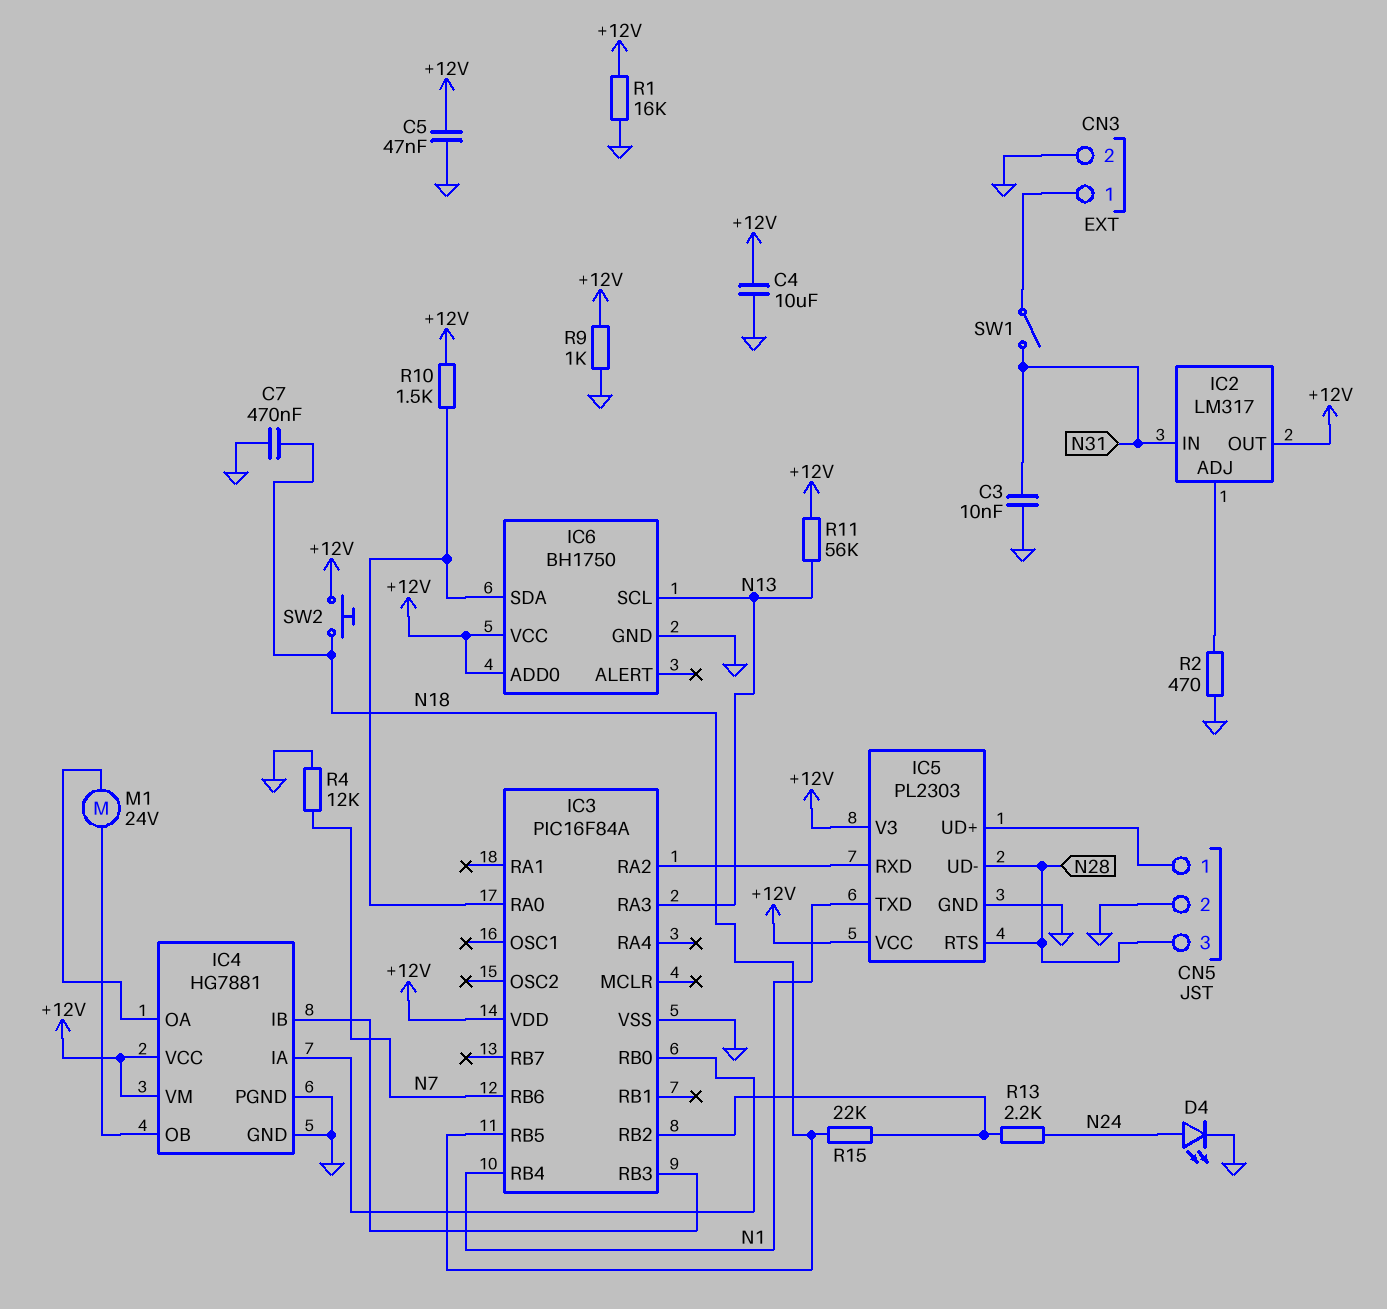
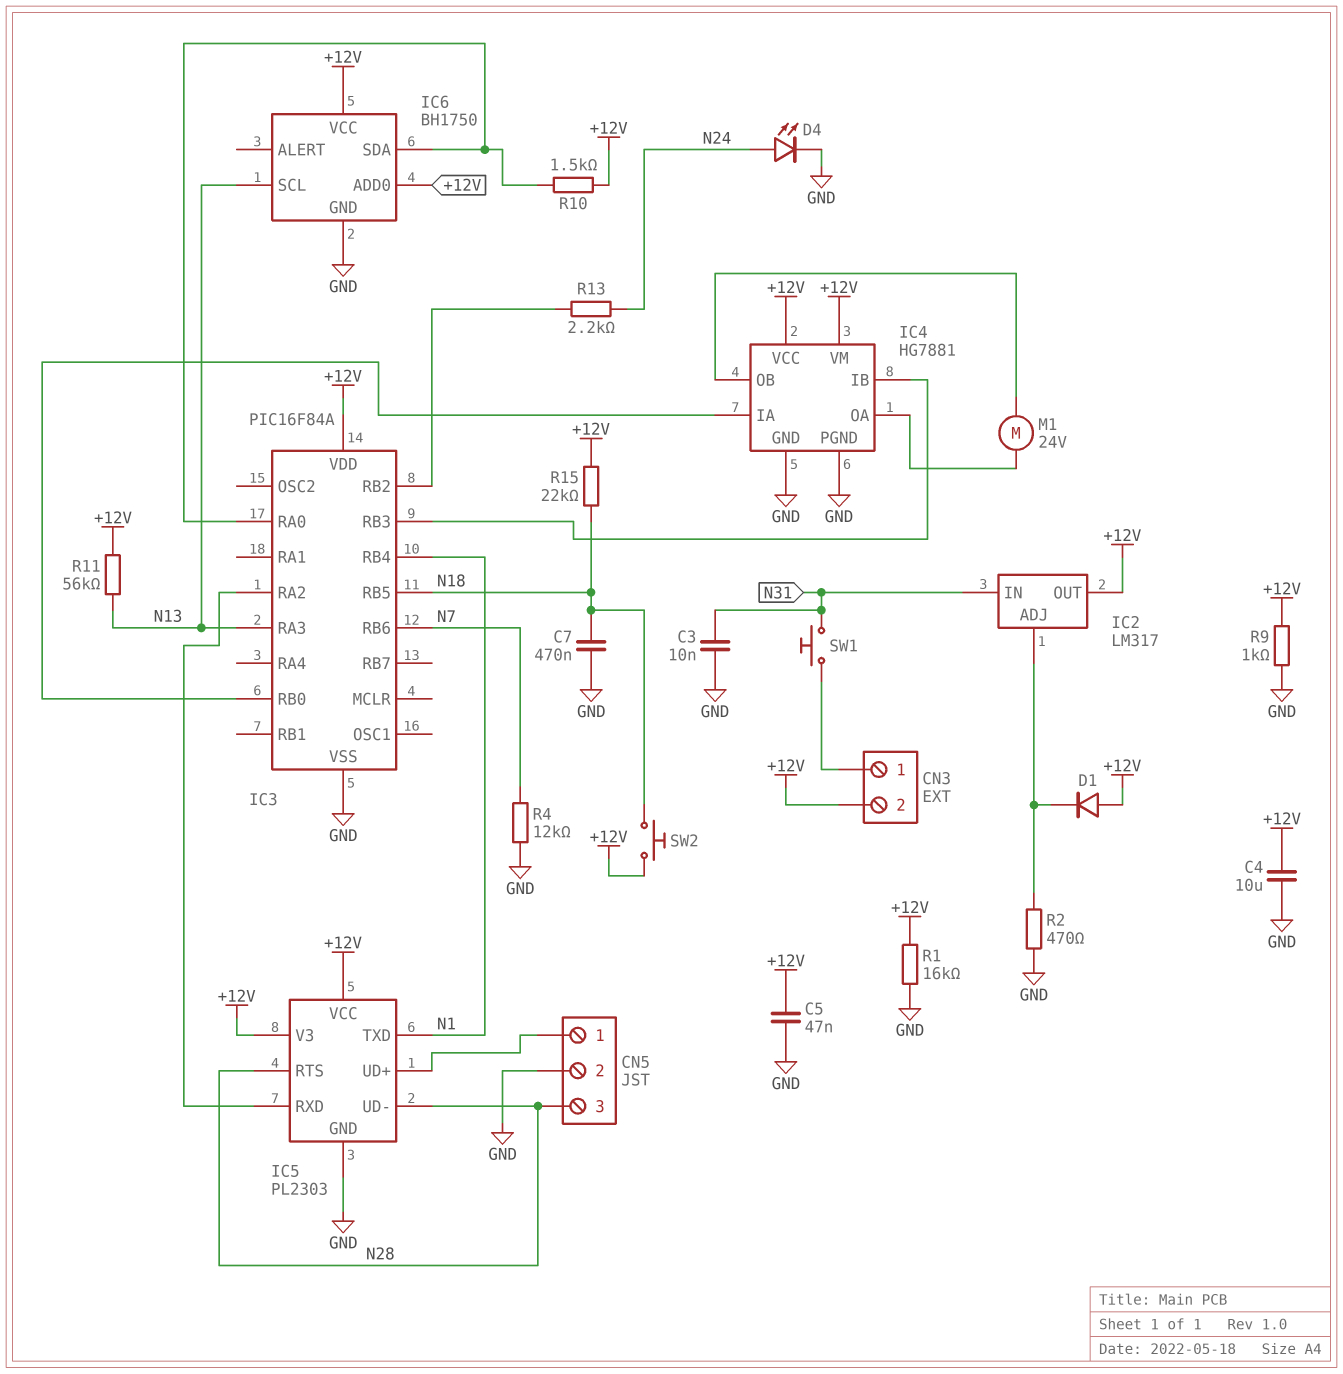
CN3 pin 2: GND -> +12V
D1: none -> diode (A +12V, K IC2/ADJ)
R15: 22k (IC3/RB2, N18) -> 22k (+12V, N18)
SW1: switch (CN3/1, N31) -> button (CN3/1, N31)

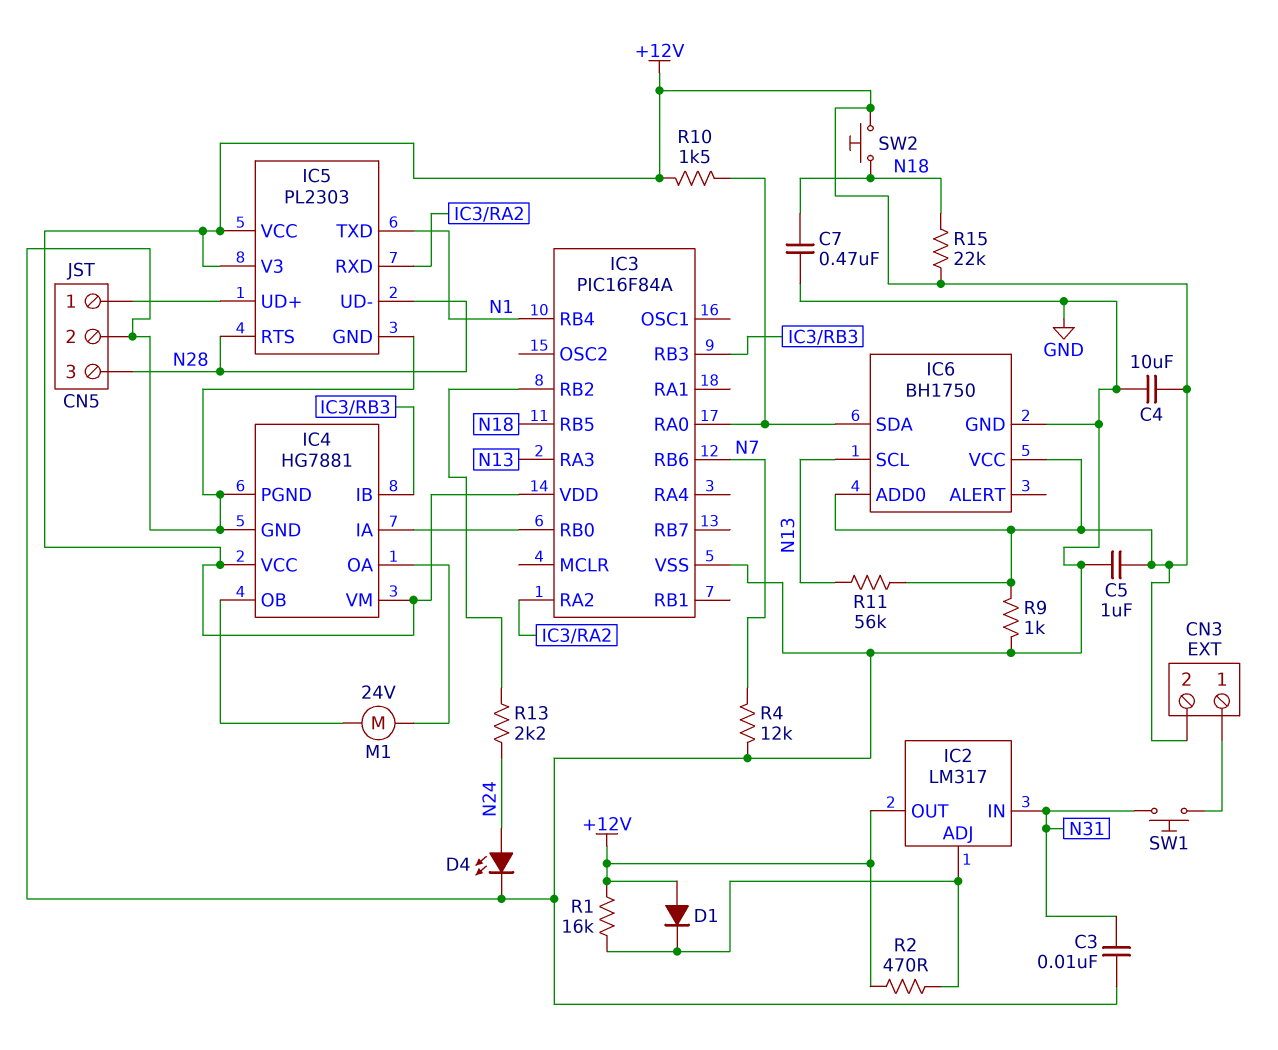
C5: 47nF (+12V, GND) -> 1uF (+12V, GND)
R1: 16k (+12V, GND) -> 16k (+12V, IC2/ADJ)
R2: 470 (GND, IC2/ADJ) -> 470 (+12V, IC2/ADJ)

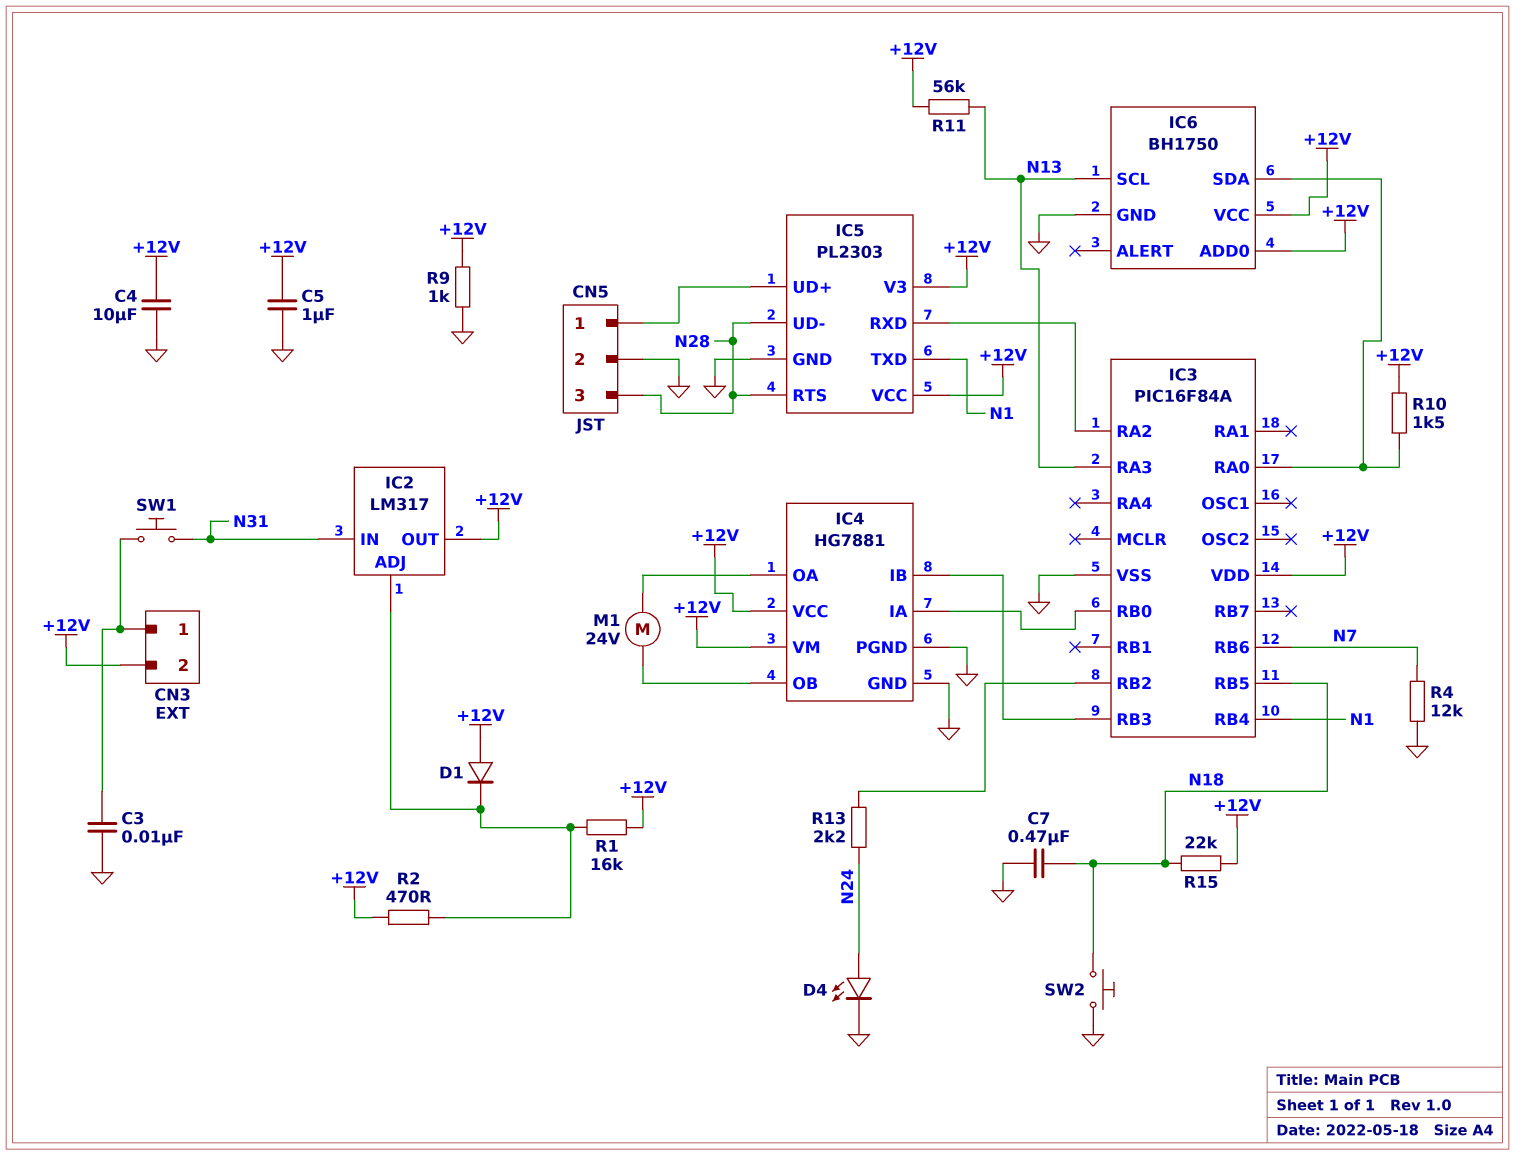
C3: 10nF (GND, N31) -> 10nF (CN3/1, GND)
SW2: button (+12V, N18) -> button (GND, N18)

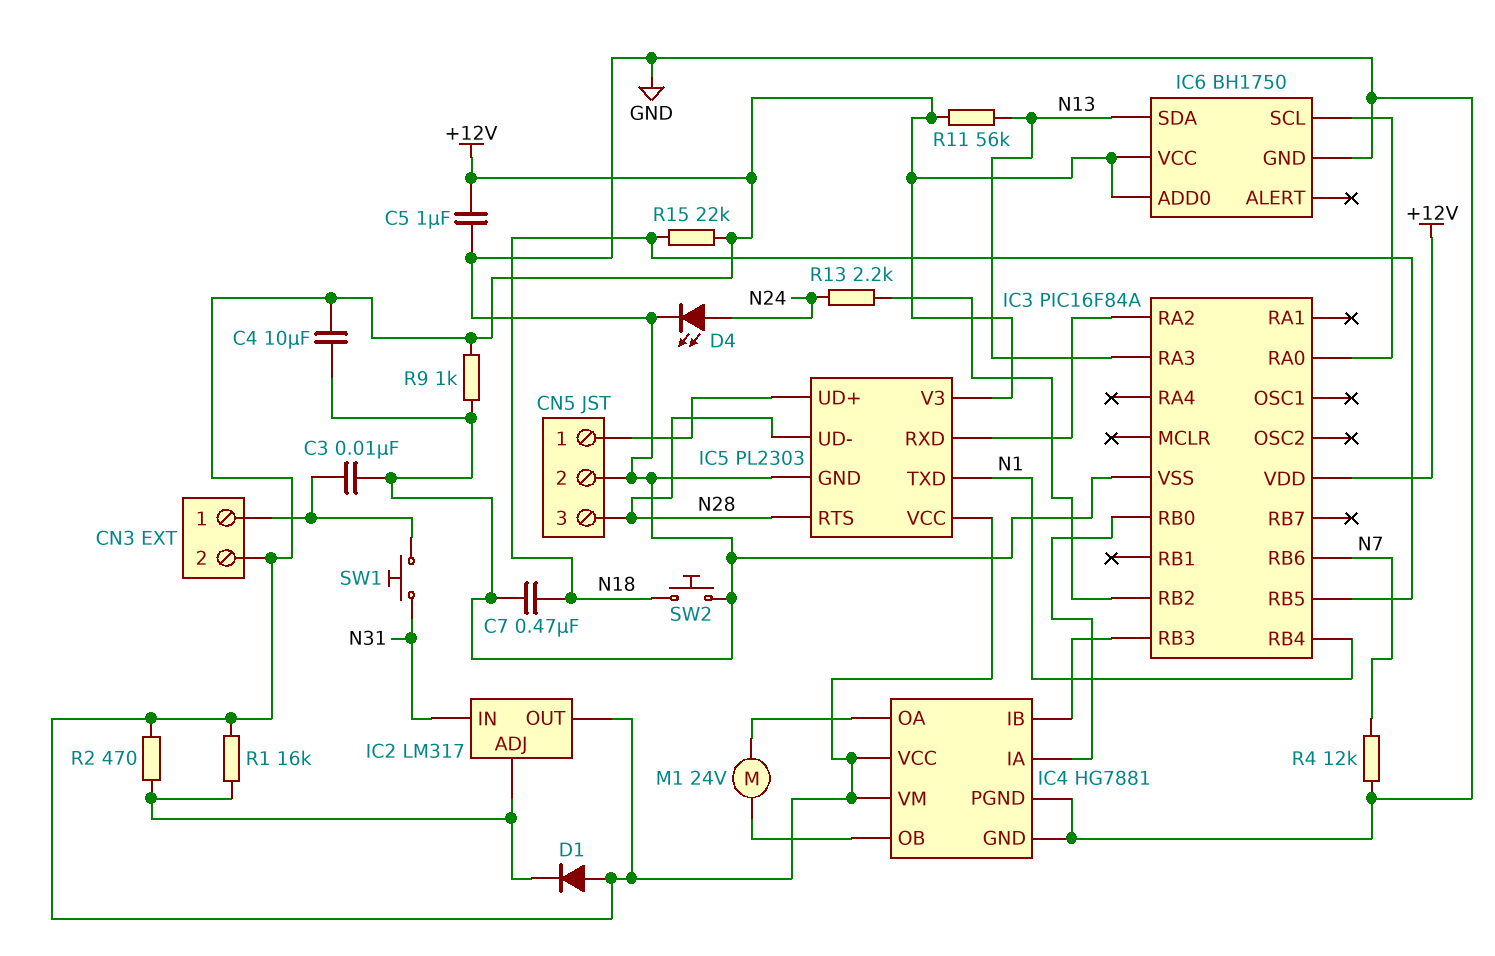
IC6 pin SCL: N13 -> IC3/RA0
IC6 pin SDA: IC3/RA0 -> N13
R10: 1.5k (+12V, IC3/RA0) -> none

